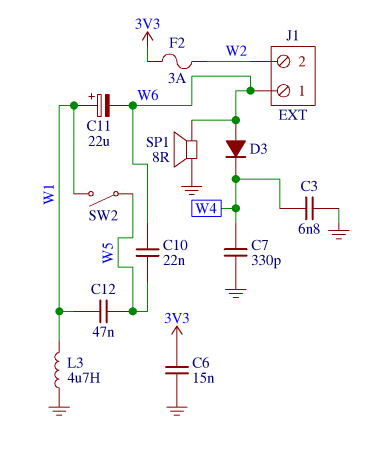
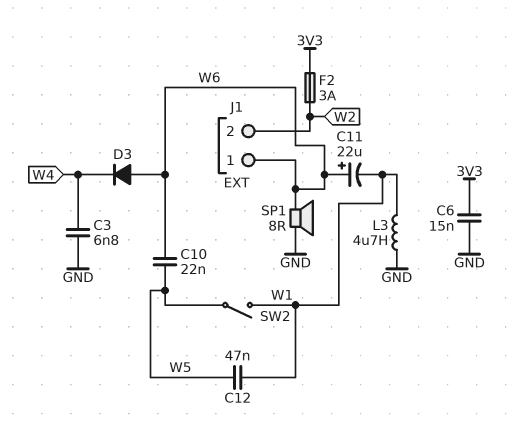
C7: 330pF (GND, W4) -> none
C11: 22uF (plus W1, minus W6) -> 22uF (plus W6, minus W1)

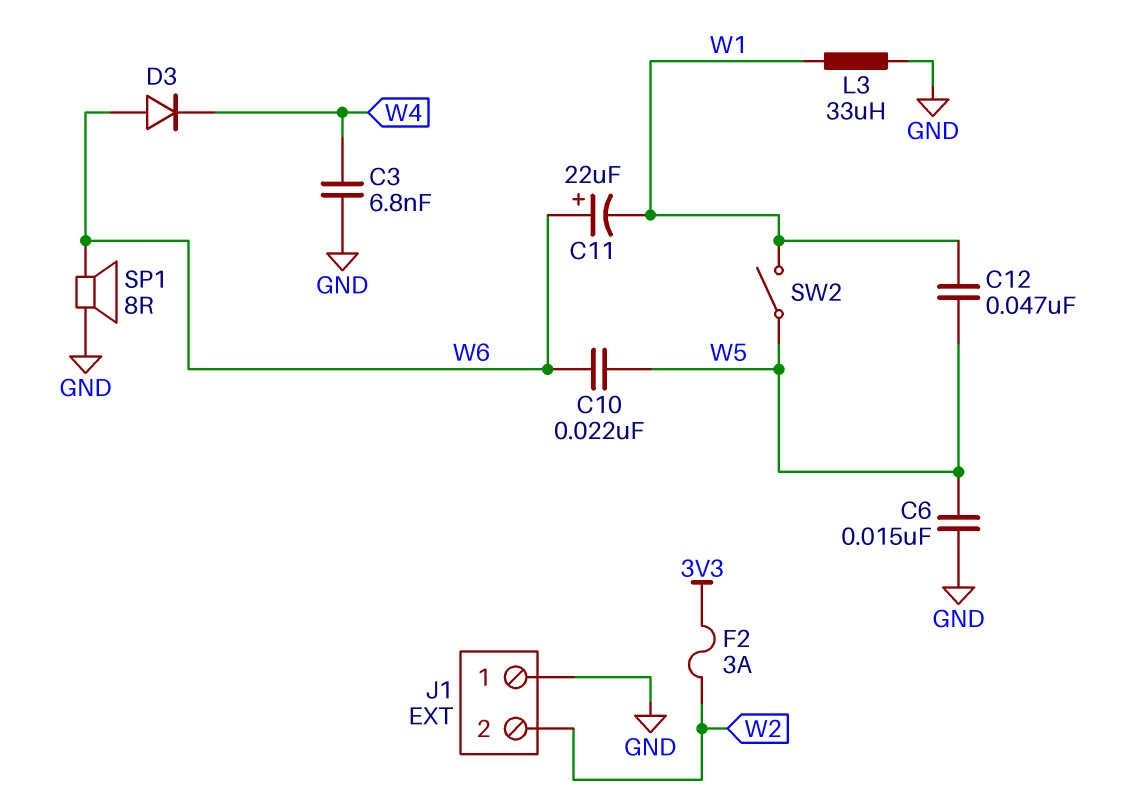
C6: 15nF (3V3, GND) -> 15nF (GND, W5)
J1 pin 1: W6 -> GND
L3: 4.7uH (GND, W1) -> 33uH (GND, W1)

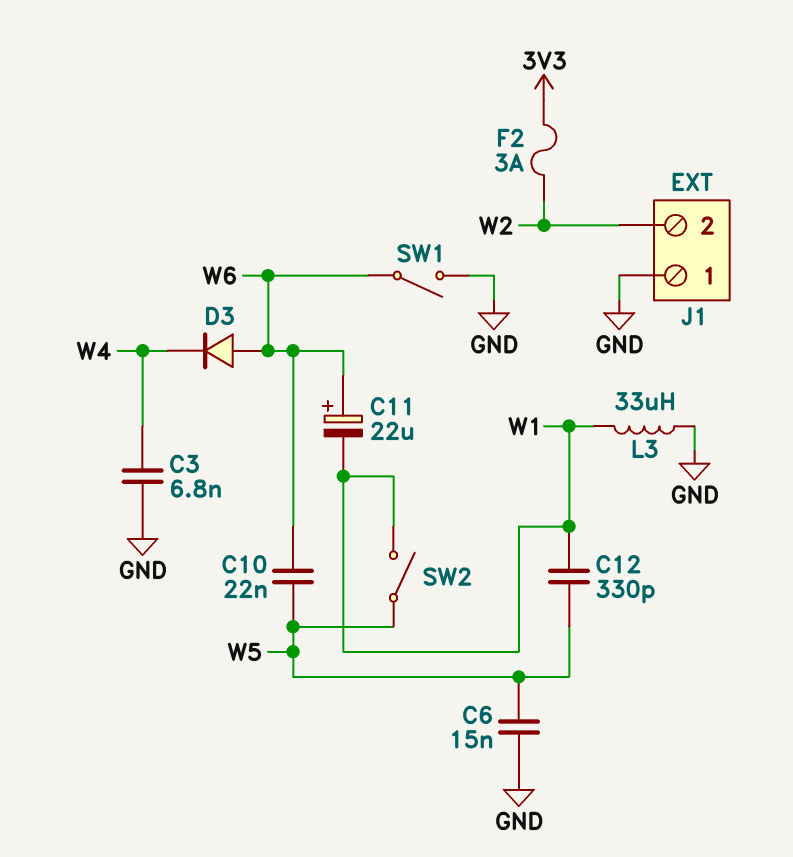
C12: 47nF (W1, W5) -> 330pF (W1, W5)
SP1: speaker 8R (GND, W6) -> none
SW1: none -> switch (GND, W6)

